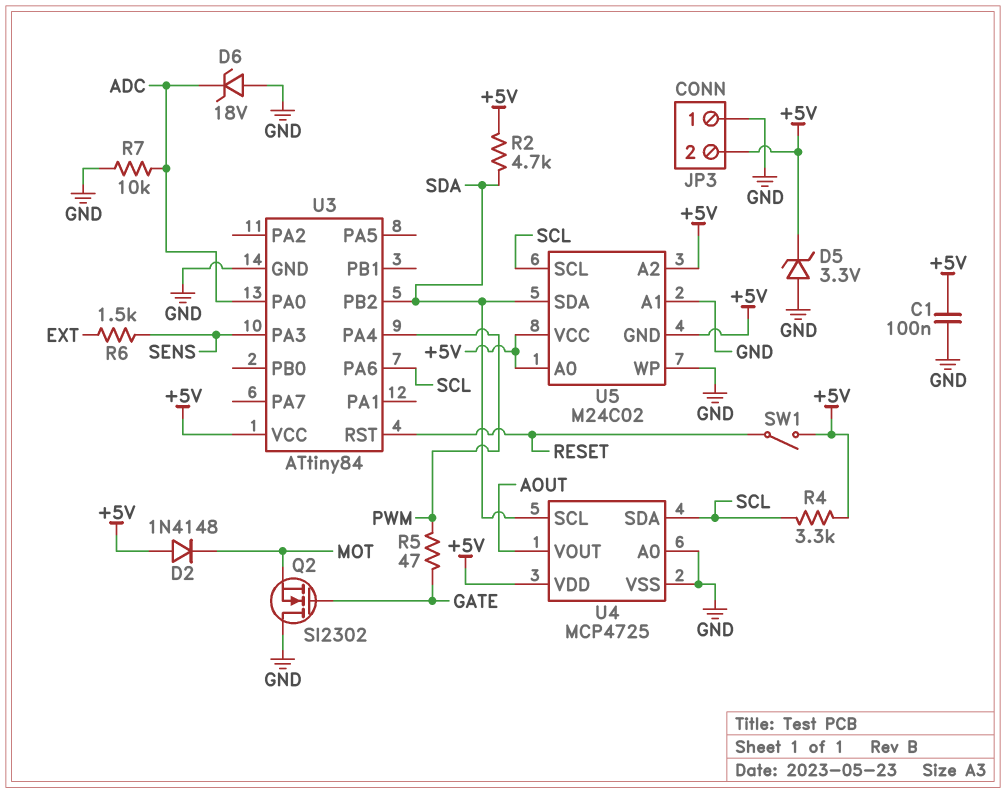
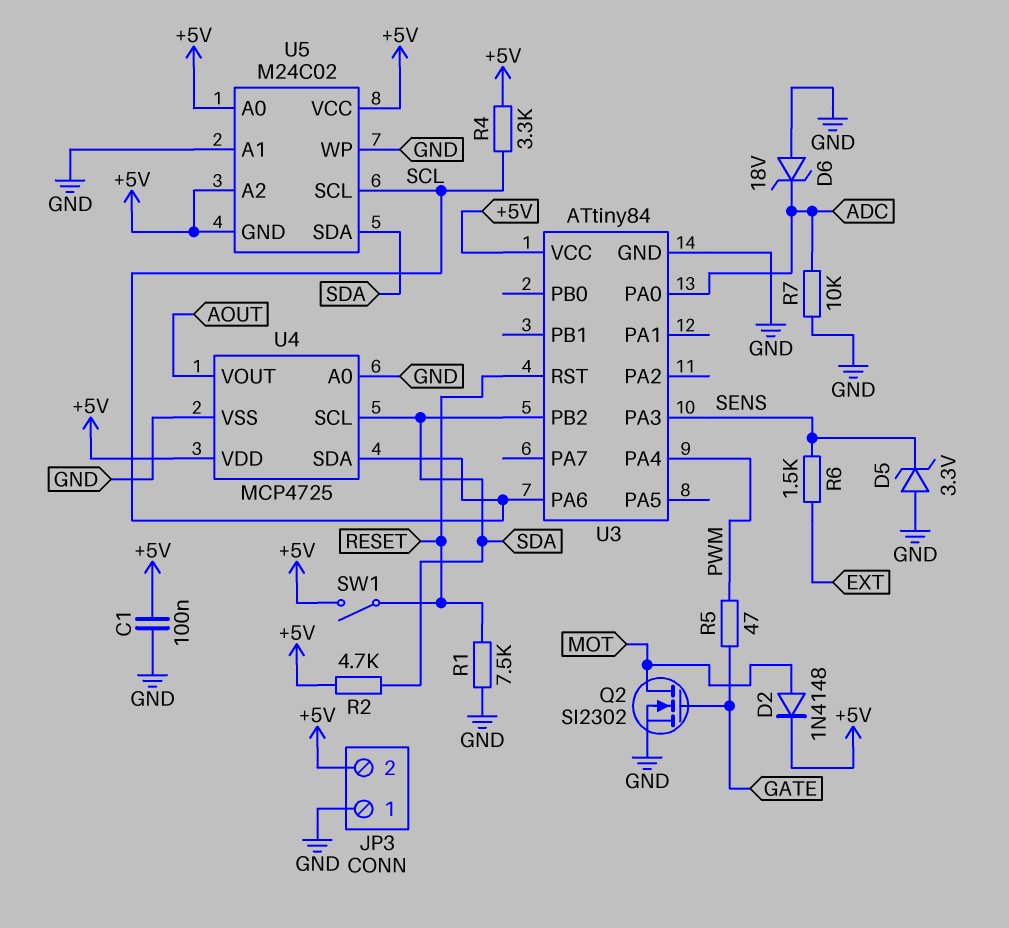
D2: diode 1N4148 (A +5V, K MOT) -> diode 1N4148 (A MOT, K +5V)
D5: zener 3.3V (A GND, K +5V) -> zener 3.3V (A GND, K SENS)
Q2: NMOS SI2302 (G GATE, D GND, S MOT) -> NMOS SI2302 (G GATE, D MOT, S GND)
R1: none -> 7.5k (GND, RESET)

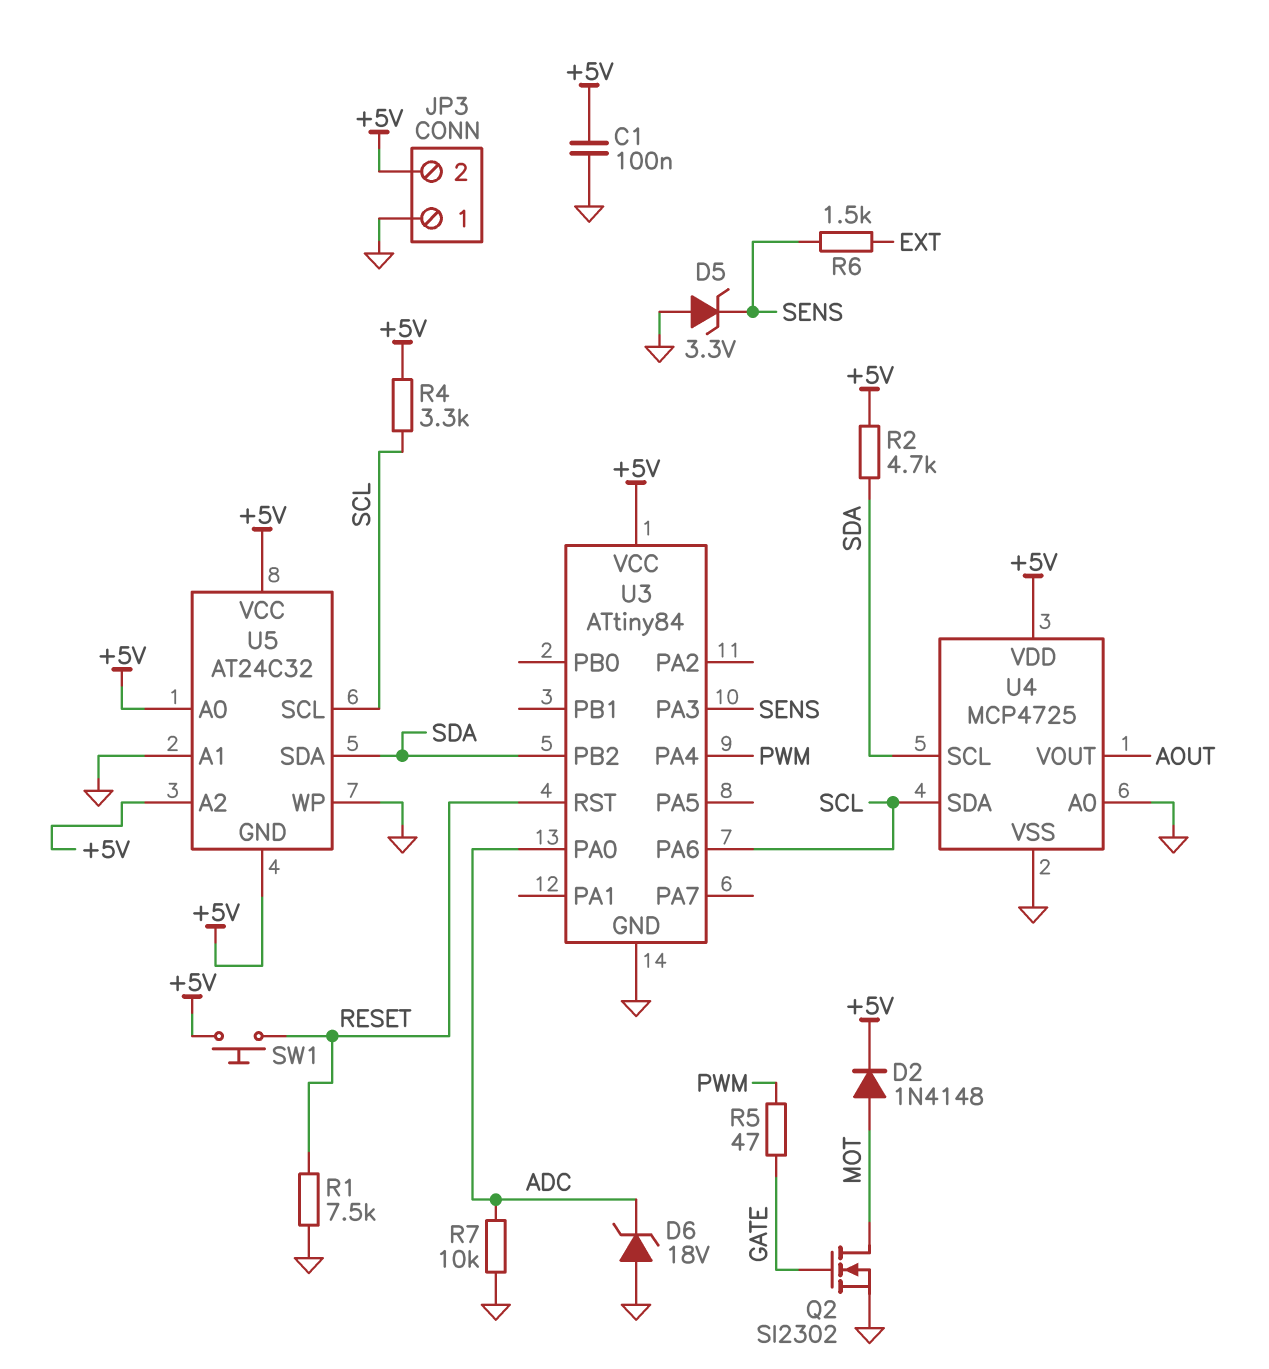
SW1: switch (+5V, RESET) -> button (+5V, RESET)
U5: M24C02 -> AT24C32

